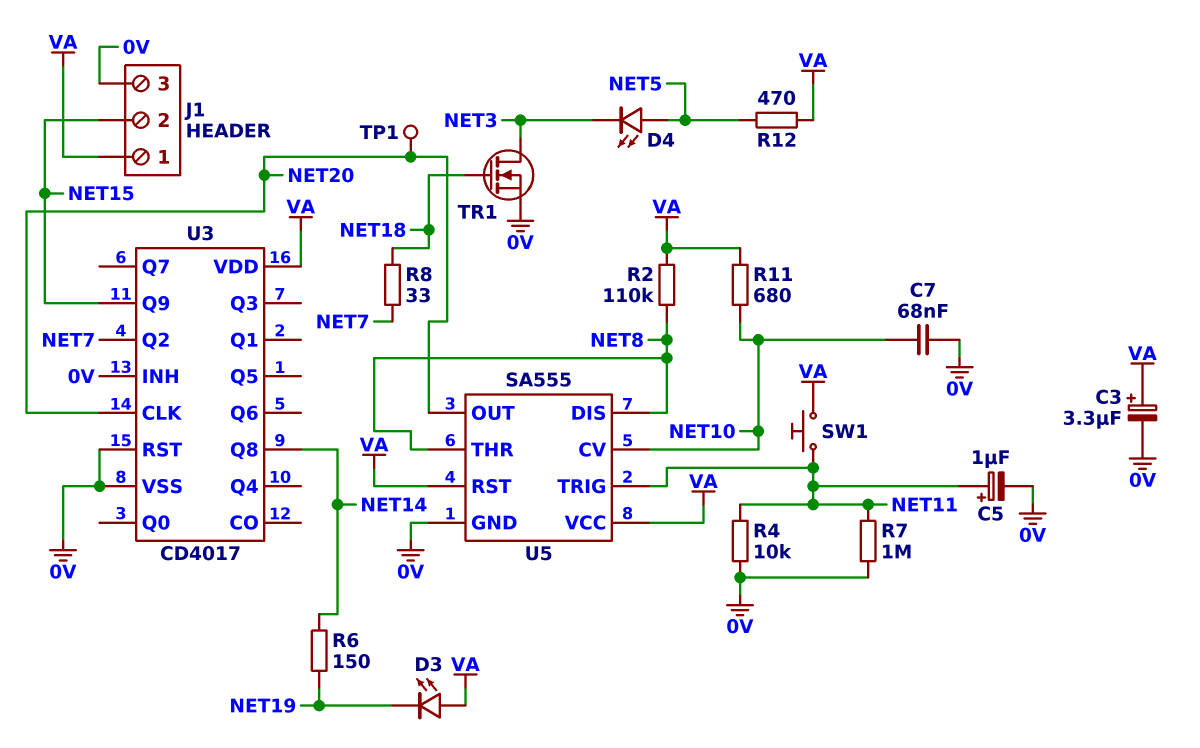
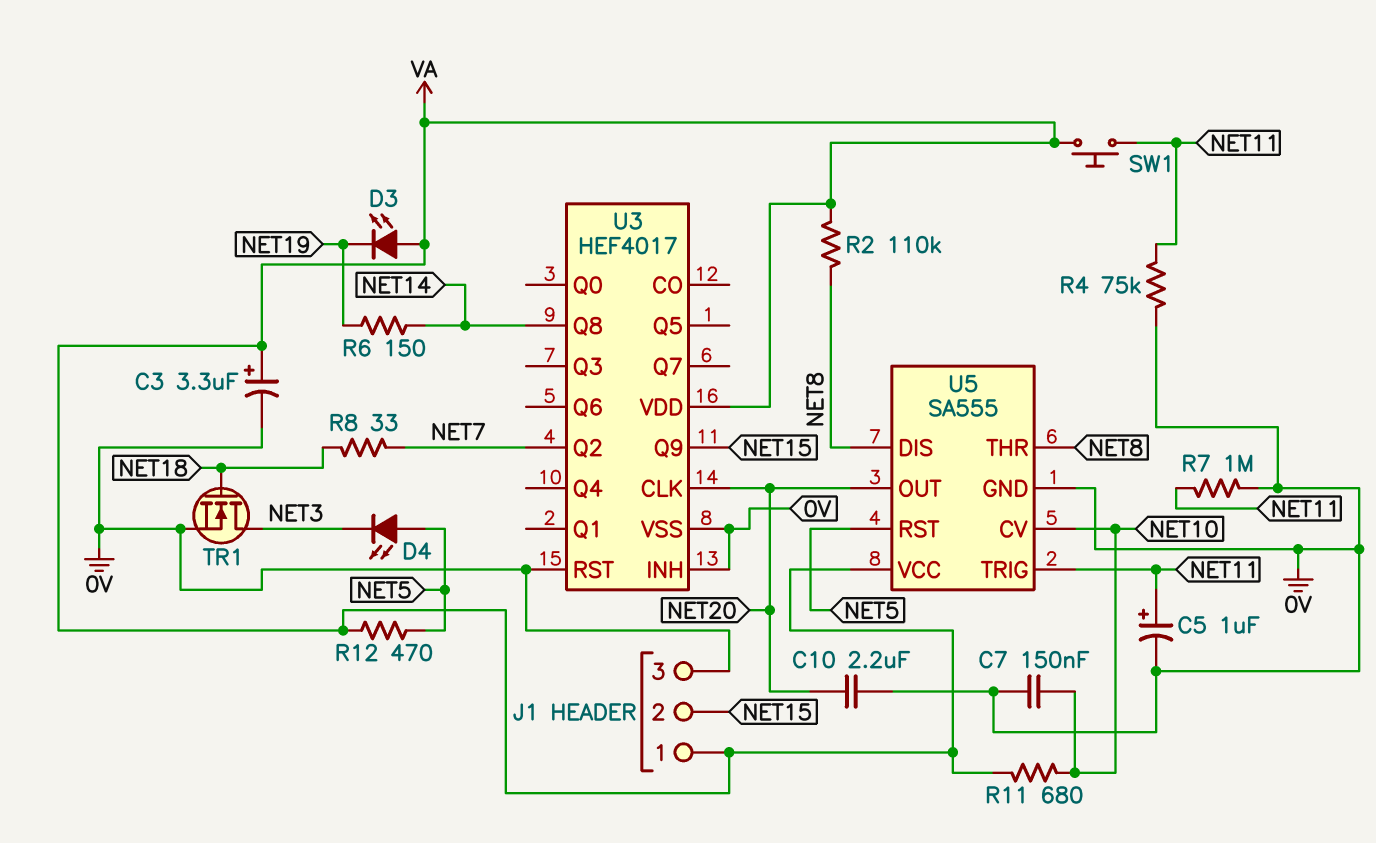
C7: 68nF (0V, NET10) -> 150nF (0V, NET10)
C10: none -> 2.2uF (0V, NET20)
R4: 10k (0V, NET11) -> 75k (0V, NET11)
TP1: test point (NET20) -> none
U3: CD4017 -> HEF4017
U5 pin RST: VA -> NET5

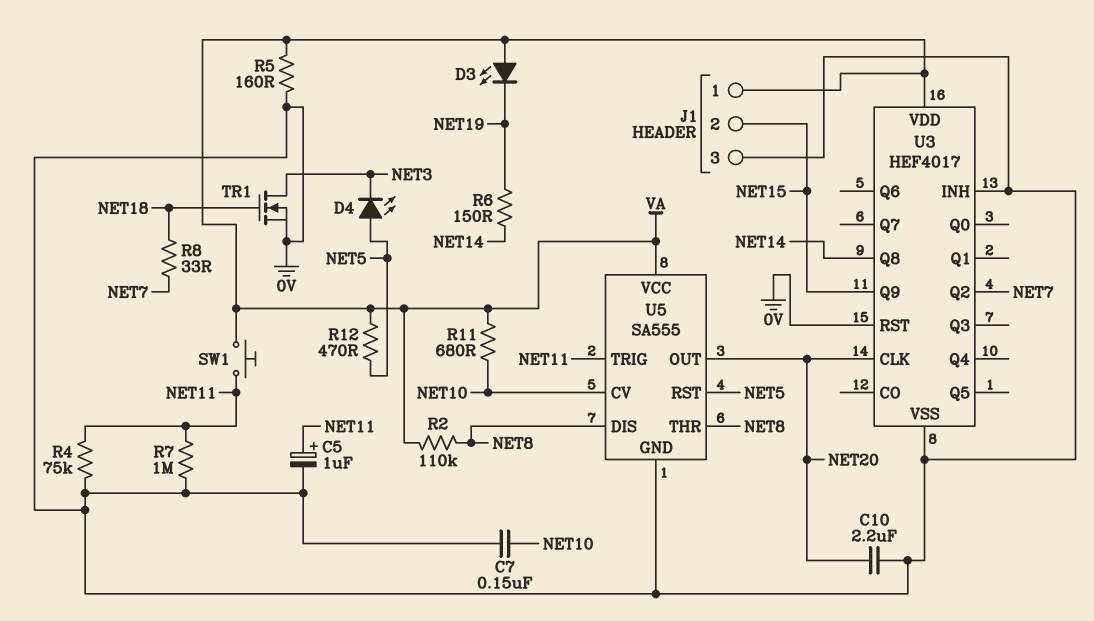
C3: 3.3uF (plus VA, minus 0V) -> none
R5: none -> 160 (0V, VA)

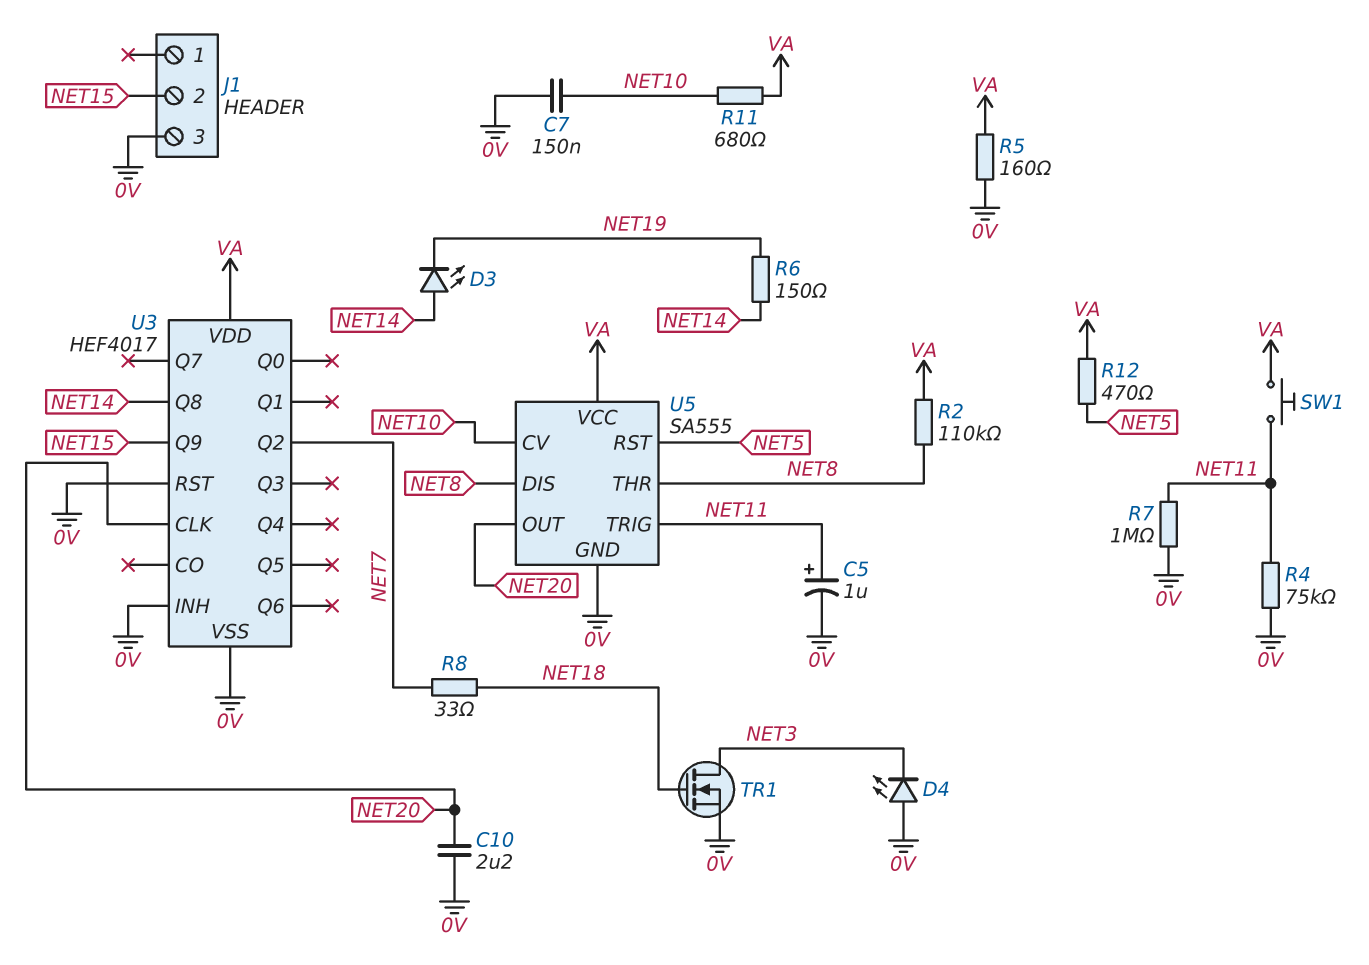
D3: LED (A VA, K NET19) -> LED (A NET14, K NET19)
D4: LED (A NET5, K NET3) -> LED (A 0V, K NET3)
J1 pin 1: VA -> none

